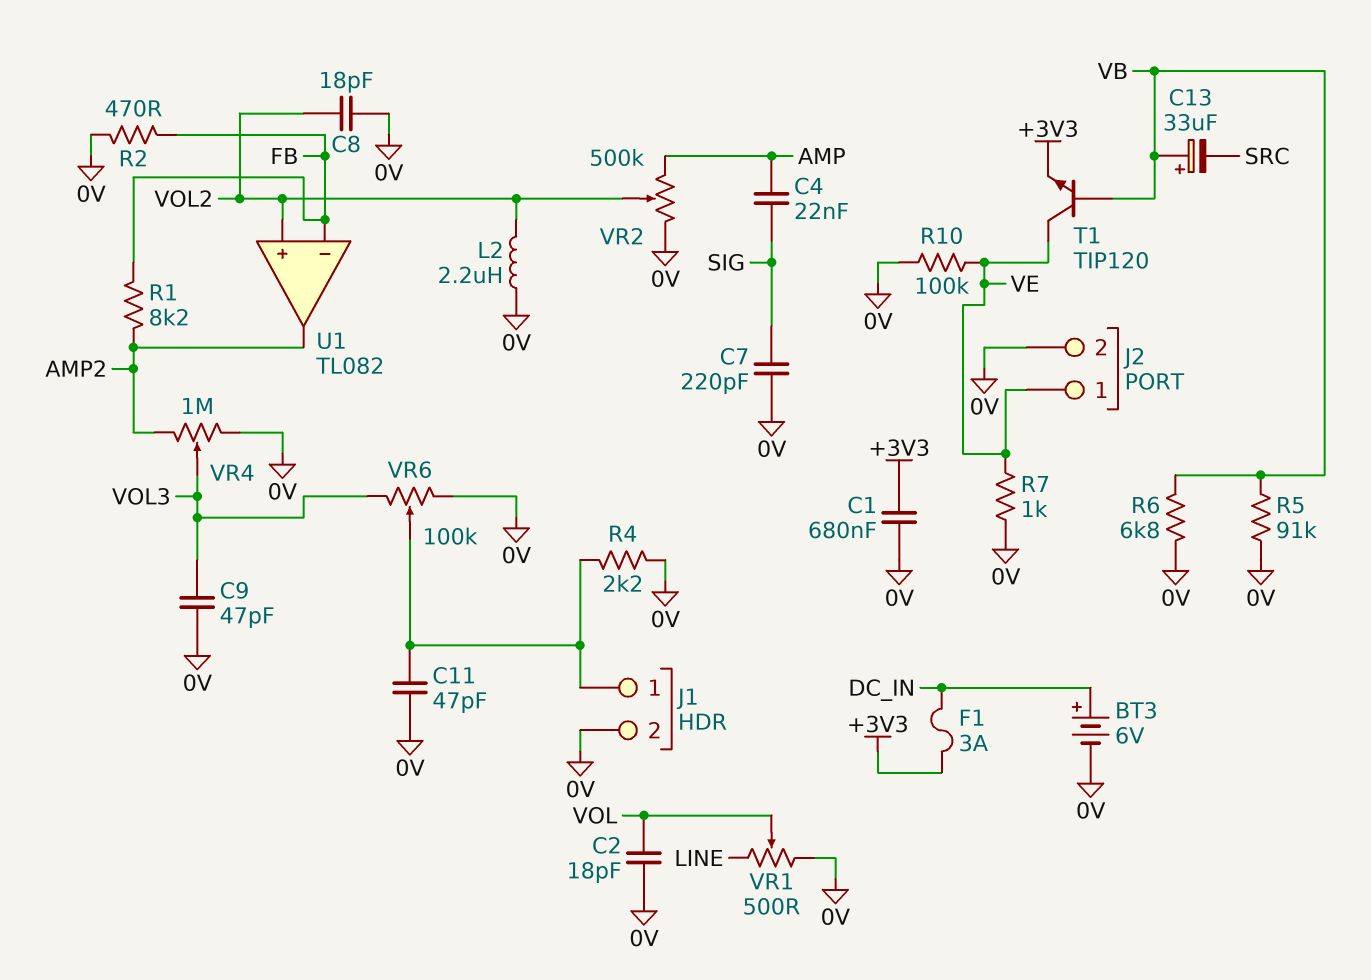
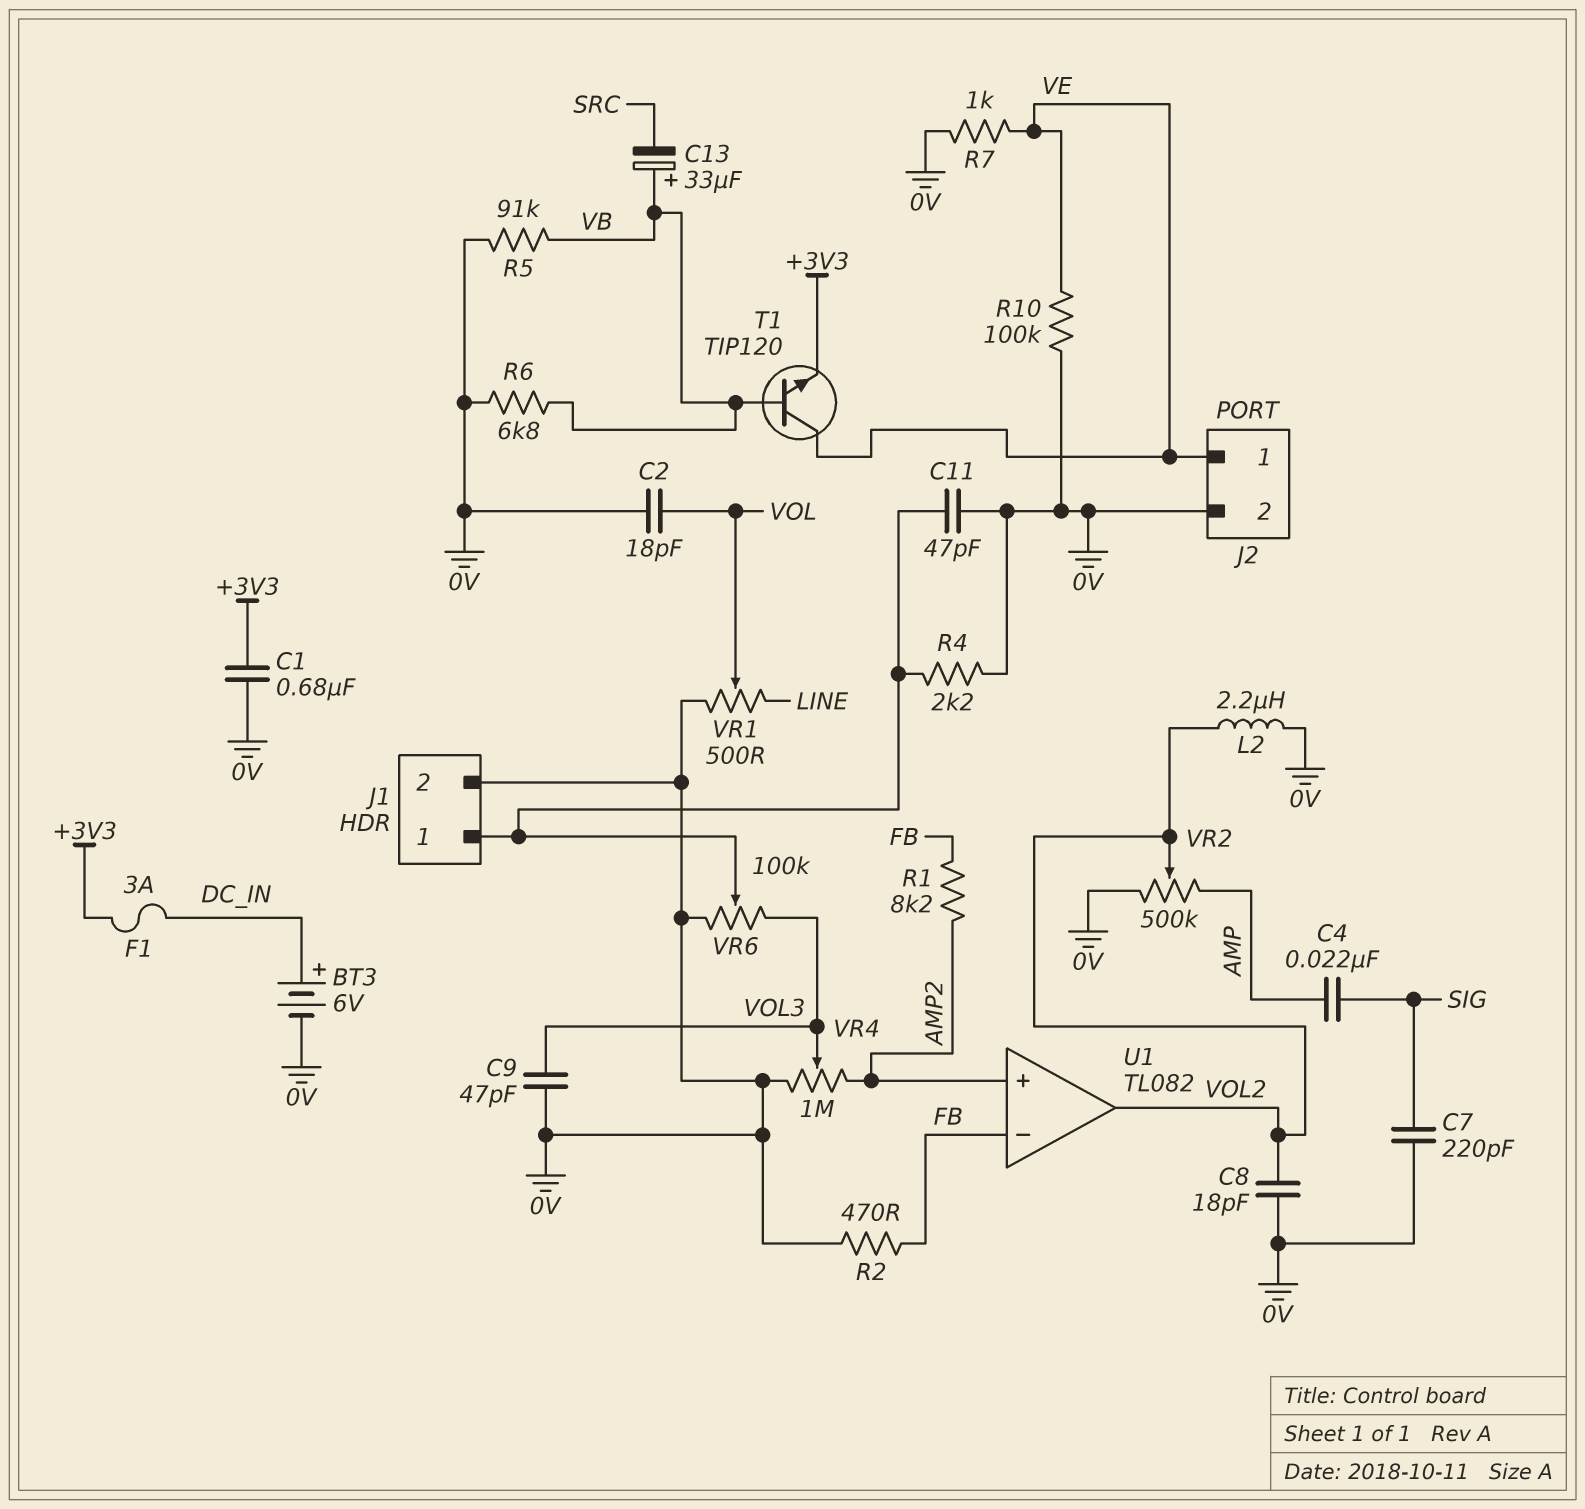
U1 pin in+: VOL2 -> AMP2
U1 pin out: AMP2 -> VOL2

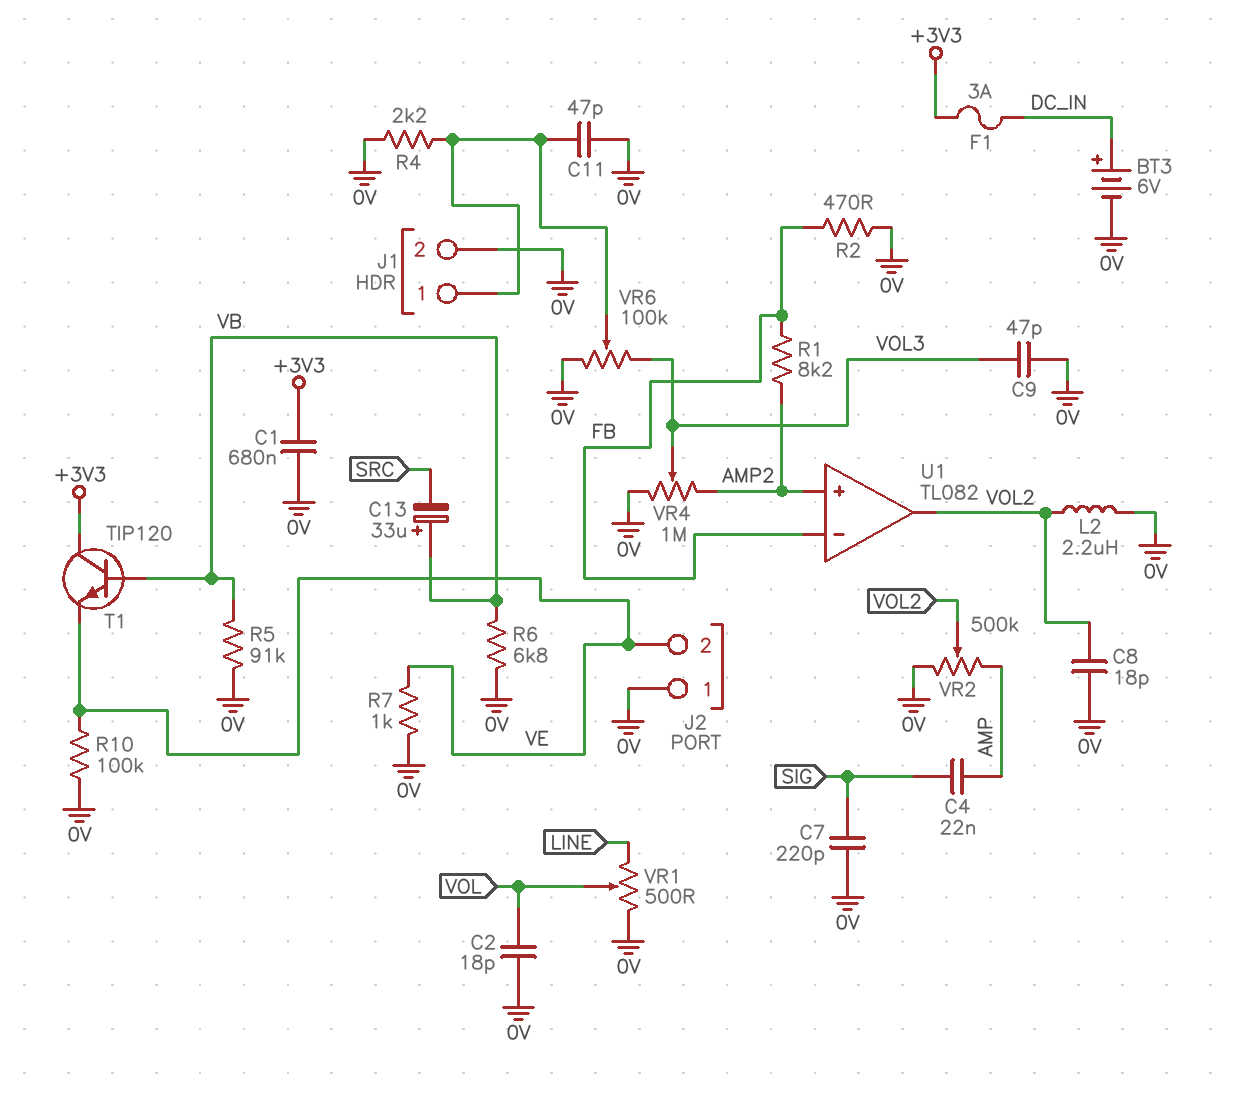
J2 pin 1: VE -> 0V
J2 pin 2: 0V -> VE
T1: NPN TIP120 (B VB, C VE, E +3V3) -> NPN TIP120 (B VB, C +3V3, E VE)

